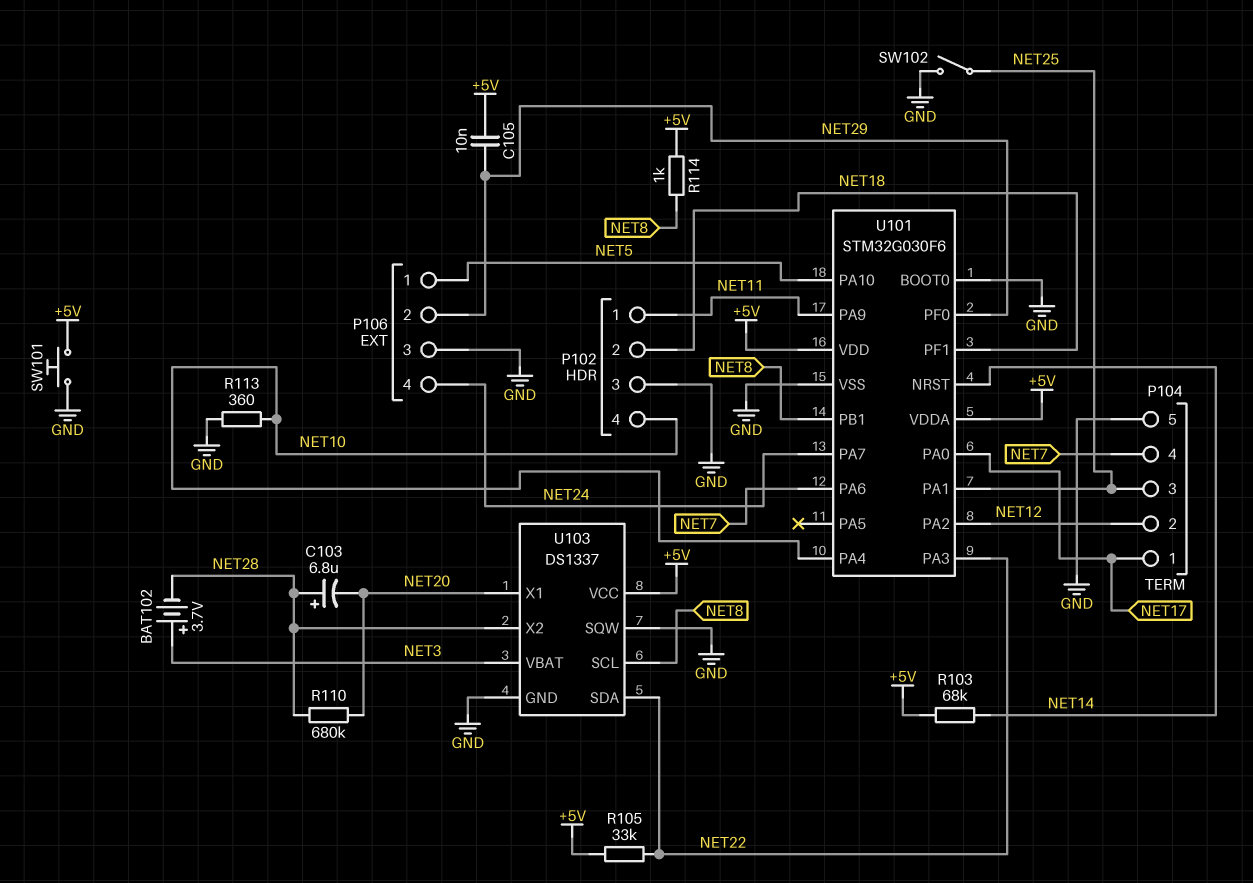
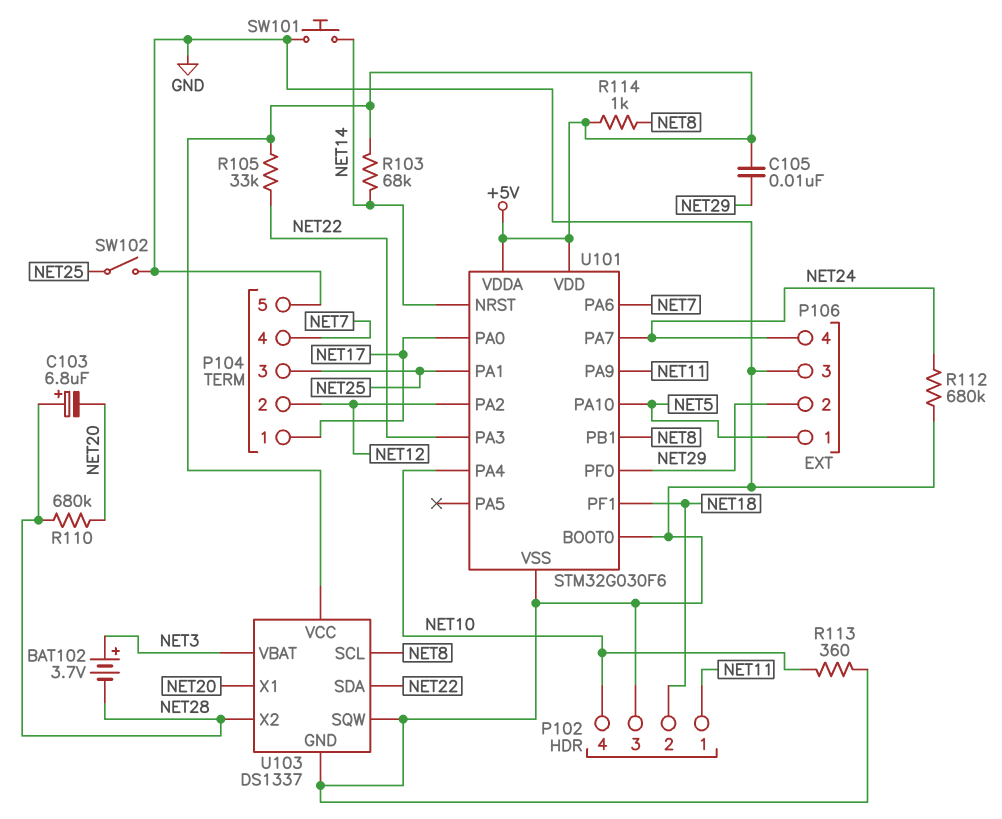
R112: none -> 680k (GND, NET24)
SW101: button (+5V, GND) -> button (GND, NET14)

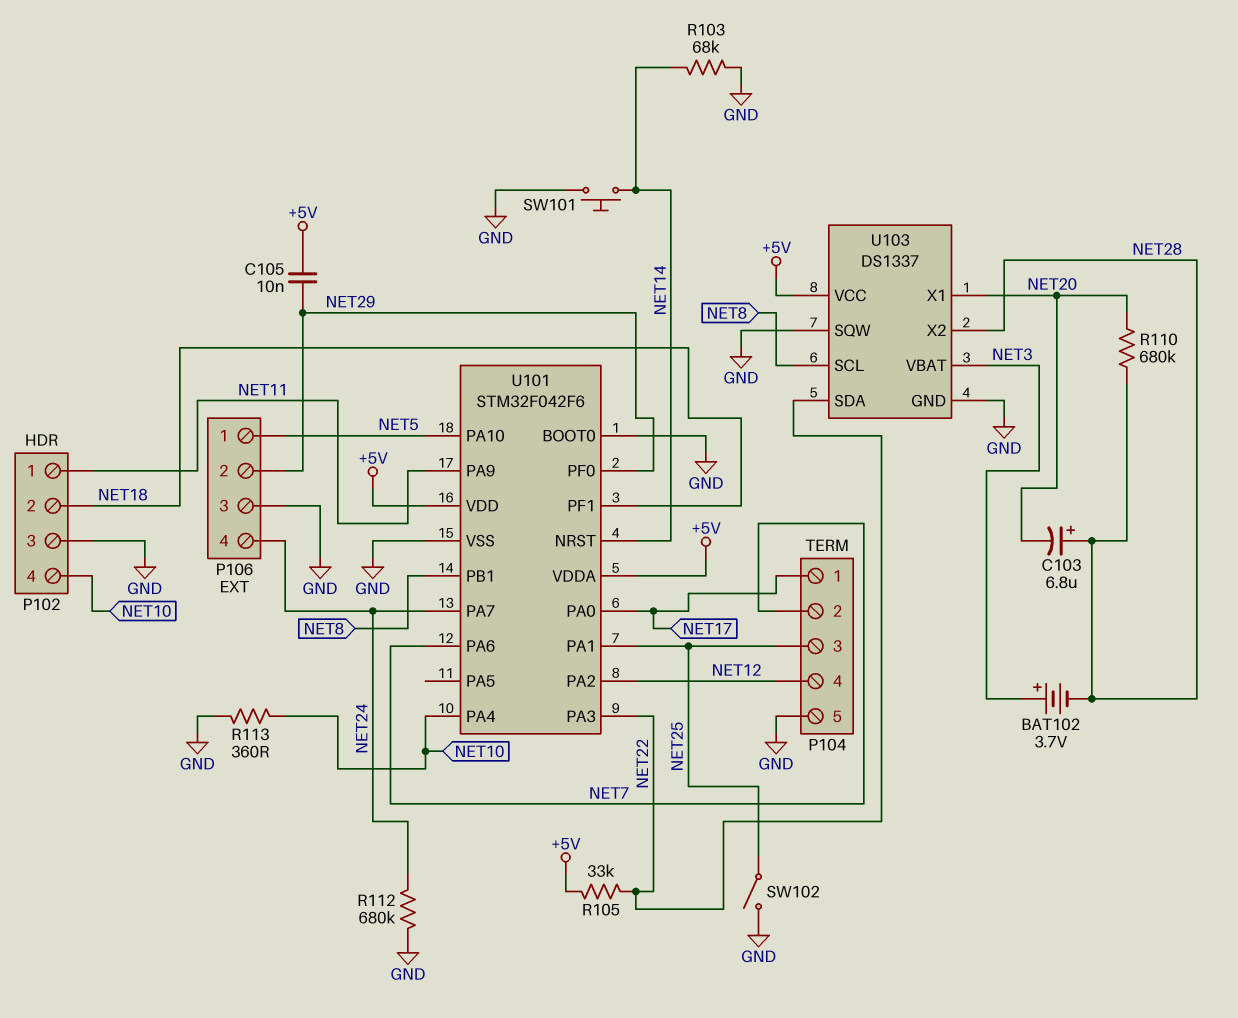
P104 pin 2: NET12 -> NET7
P104 pin 4: NET7 -> NET12
R103: 68k (+5V, NET14) -> 68k (GND, NET14)
R114: 1k (+5V, NET8) -> none
U101: STM32G030F6 -> STM32F042F6

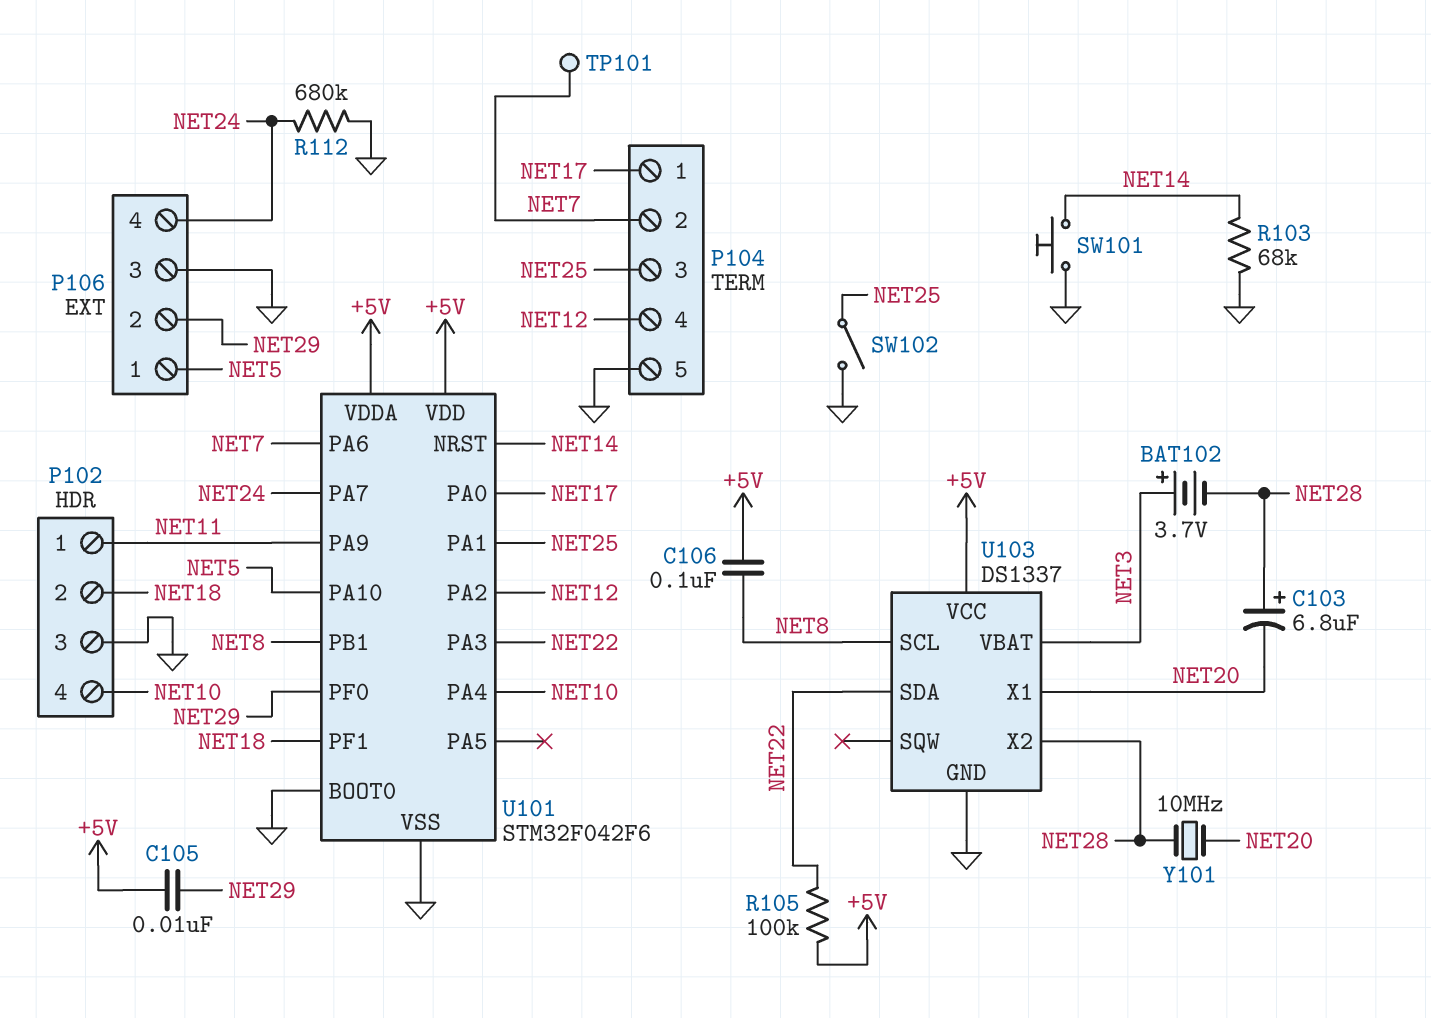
C106: none -> 100nF (+5V, NET8)
R105: 33k (+5V, NET22) -> 100k (+5V, NET22)
R110: 680k (NET20, NET28) -> none
R113: 360 (GND, NET10) -> none
TP101: none -> test point (NET7)
U103 pin SQW: GND -> none
Y101: none -> 10MHz (NET20, NET28)

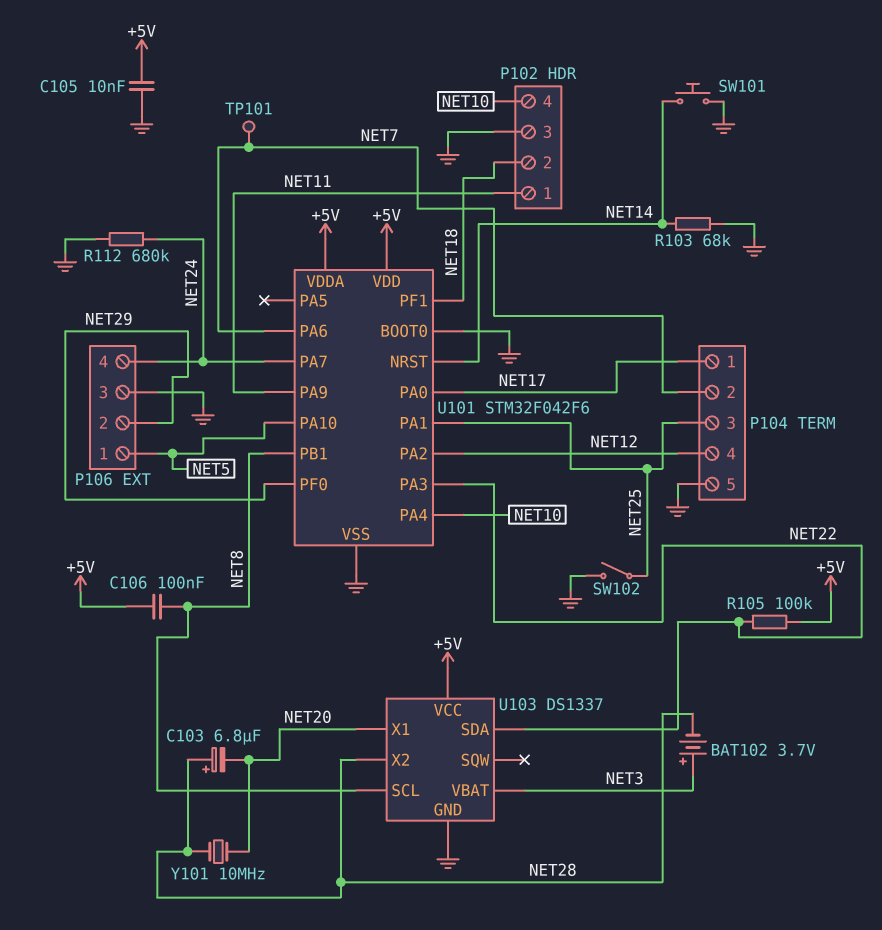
C105: 10nF (+5V, NET29) -> 10nF (+5V, GND)

